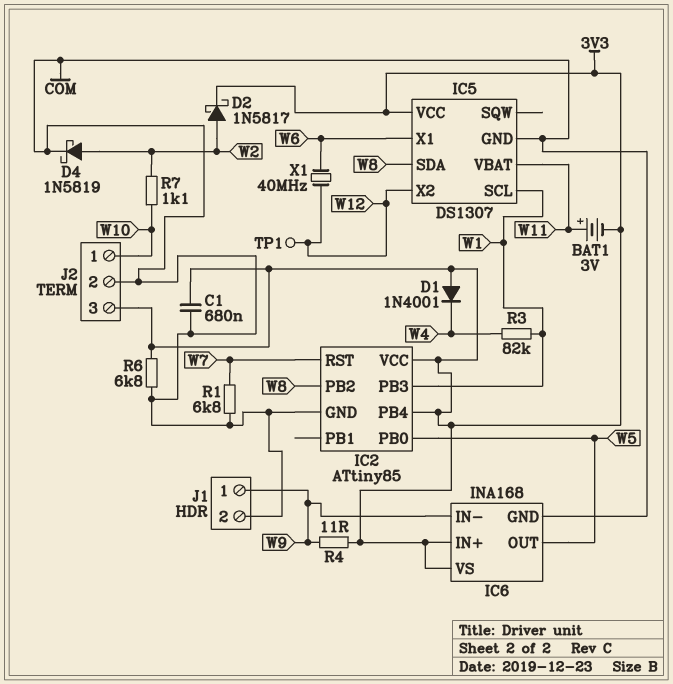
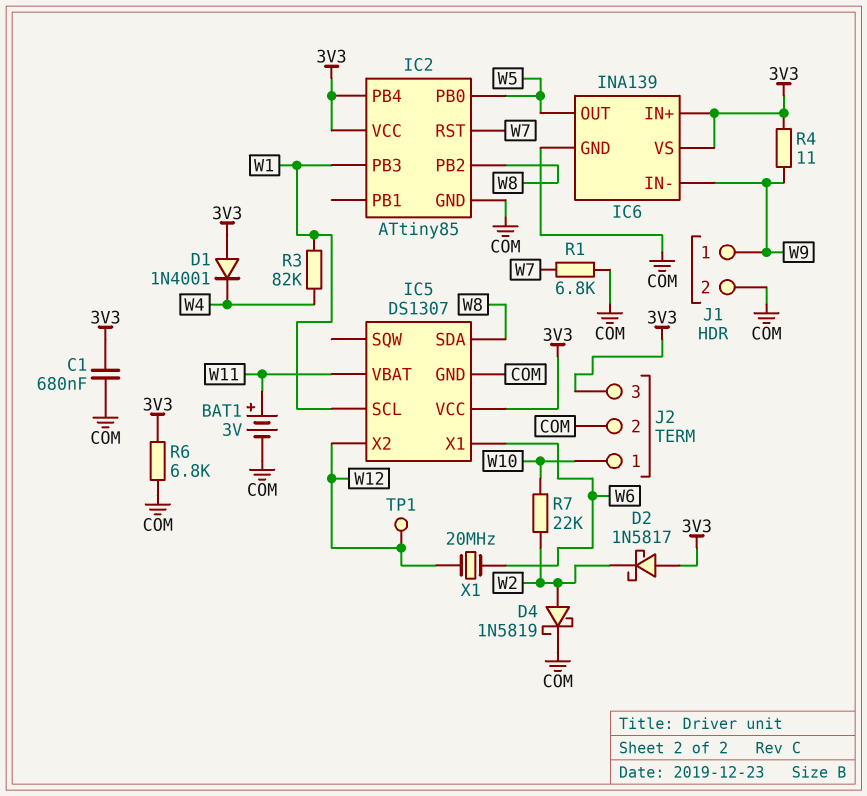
BAT1: 3V (plus W11, minus 3V3) -> 3V (plus W11, minus COM)
D2: schottky 1N5817 (A W2, K 3V3) -> schottky 1N5817 (A 3V3, K W2)
IC6: INA168 -> INA139
R7: 1.1k (W2, W10) -> 22k (W2, W10)
X1: 40MHz (W6, W12) -> 20MHz (W6, W12)

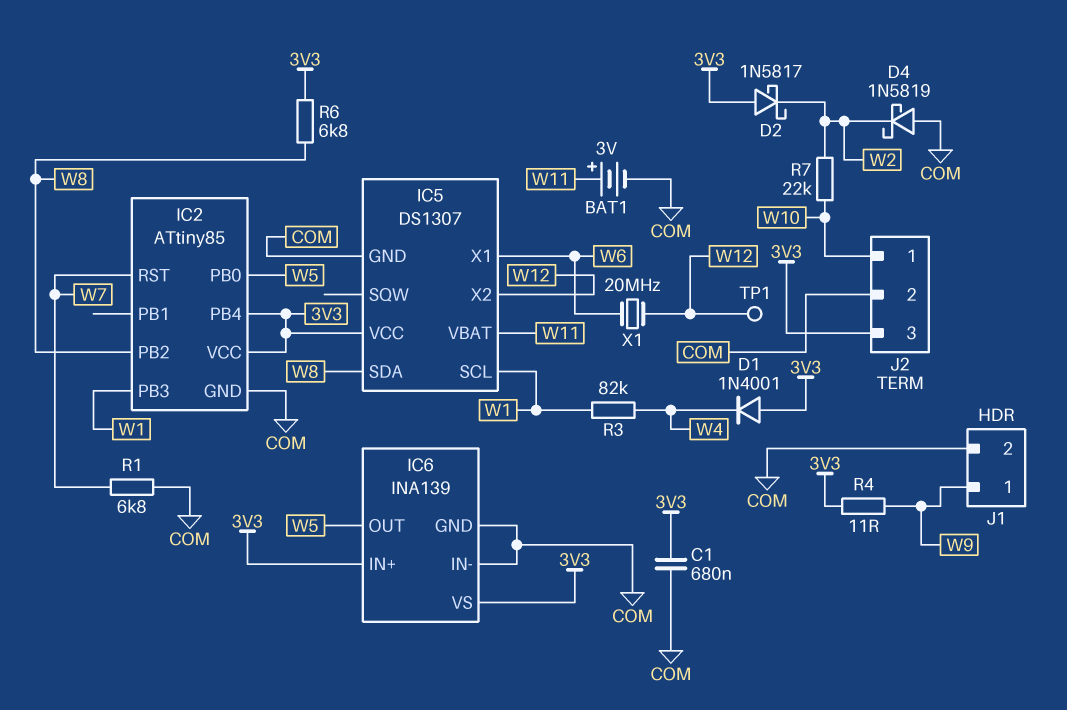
D4: schottky 1N5819 (A W2, K COM) -> schottky 1N5819 (A COM, K W2)
IC6 pin IN-: W9 -> COM
R6: 6.8k (3V3, COM) -> 6.8k (3V3, W8)

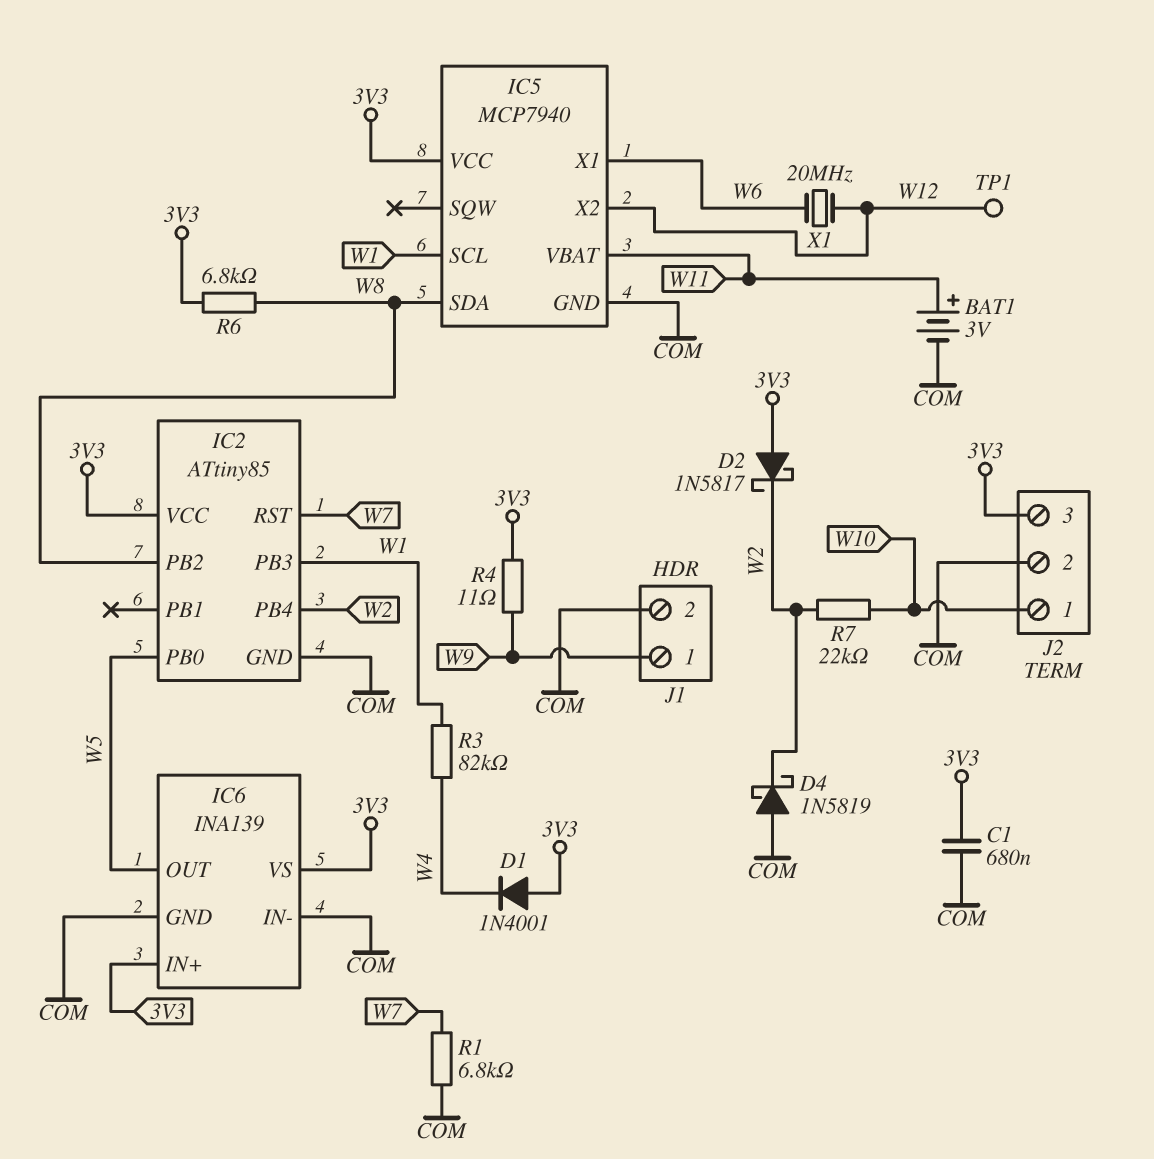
IC2 pin PB4: 3V3 -> W2
IC5: DS1307 -> MCP7940

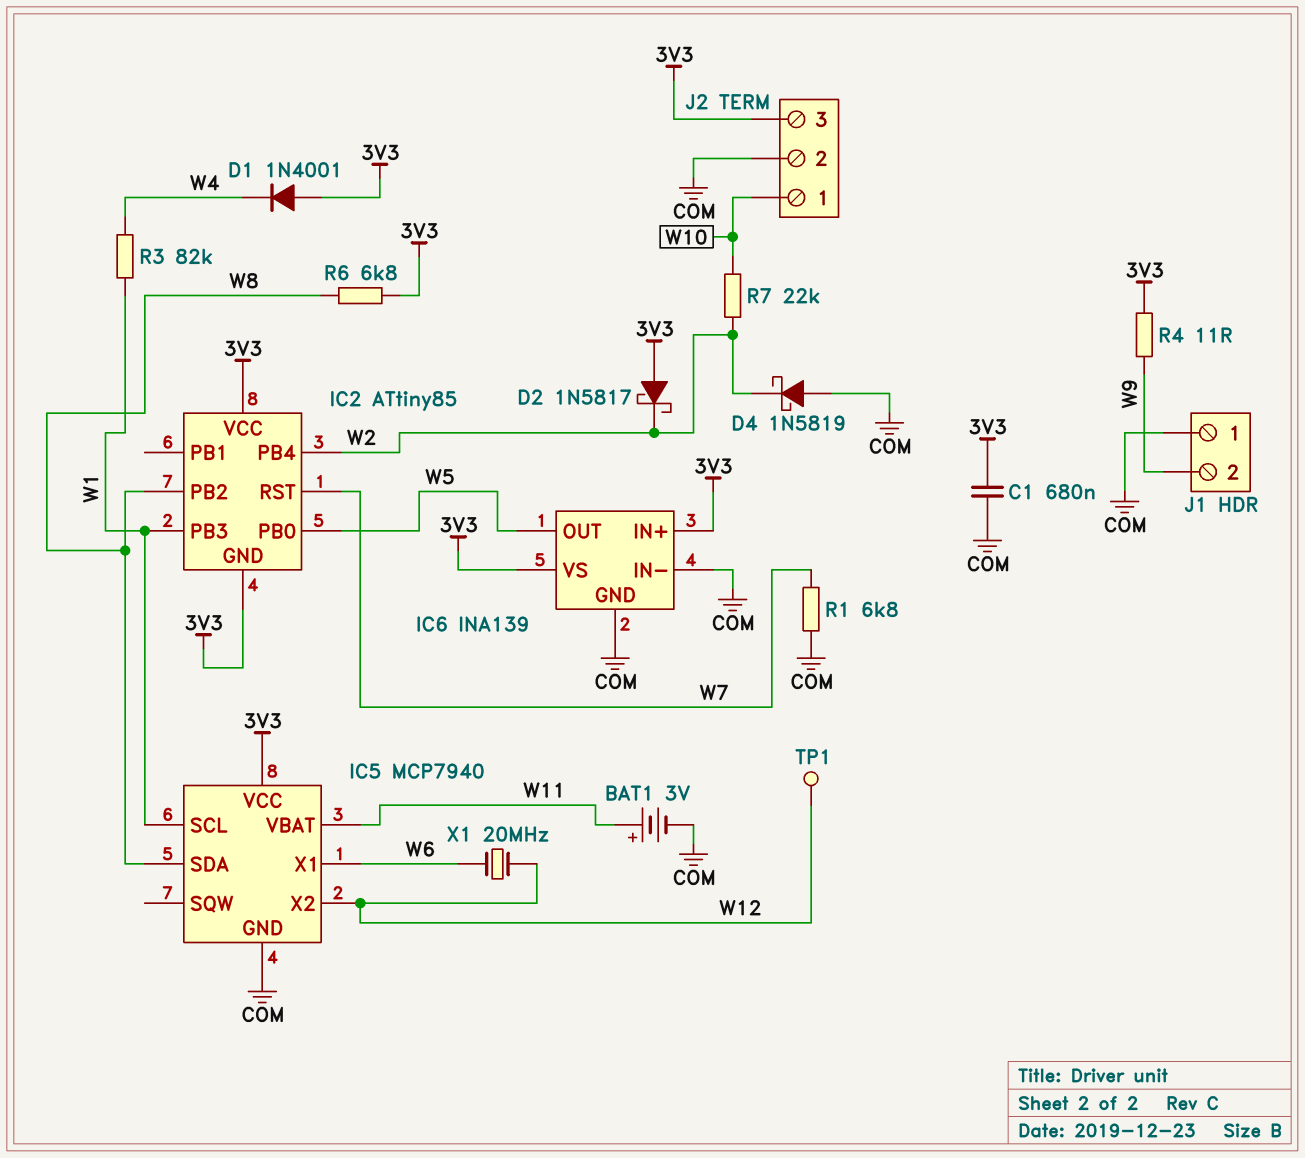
IC2 pin GND: COM -> 3V3
J1 pin 1: W9 -> COM
J1 pin 2: COM -> W9

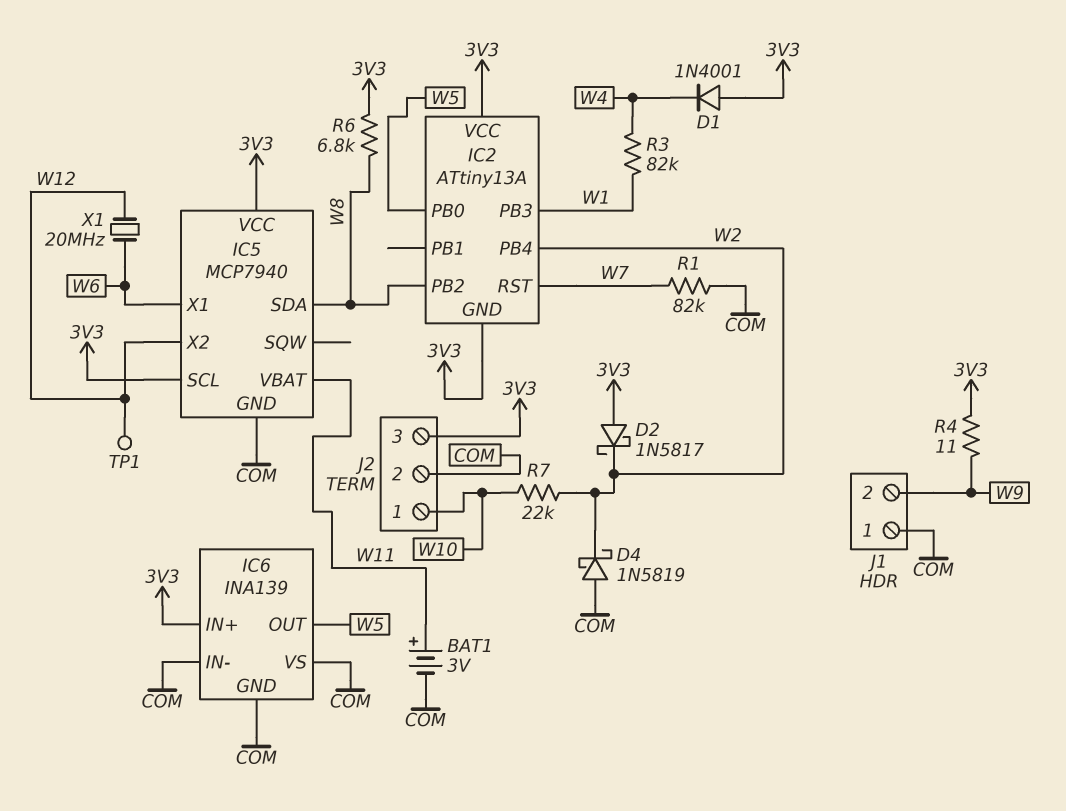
C1: 680nF (3V3, COM) -> none
IC2: ATtiny85 -> ATtiny13A
IC5 pin SCL: W1 -> 3V3
IC6 pin VS: 3V3 -> COM
R1: 6.8k (COM, W7) -> 82k (COM, W7)

